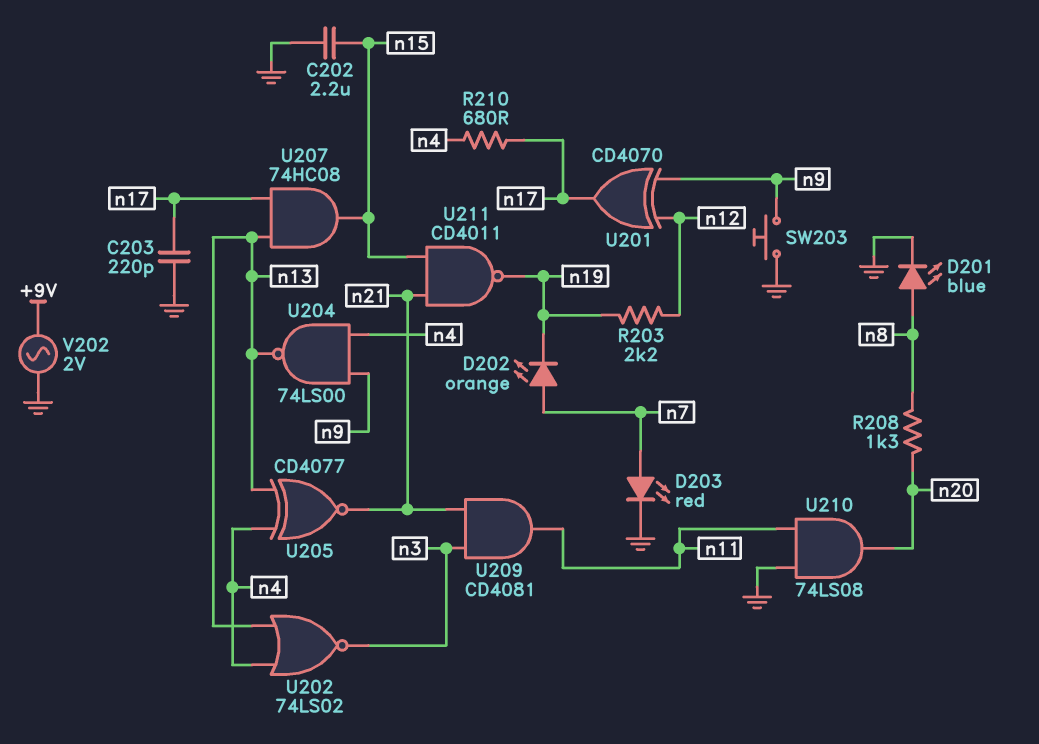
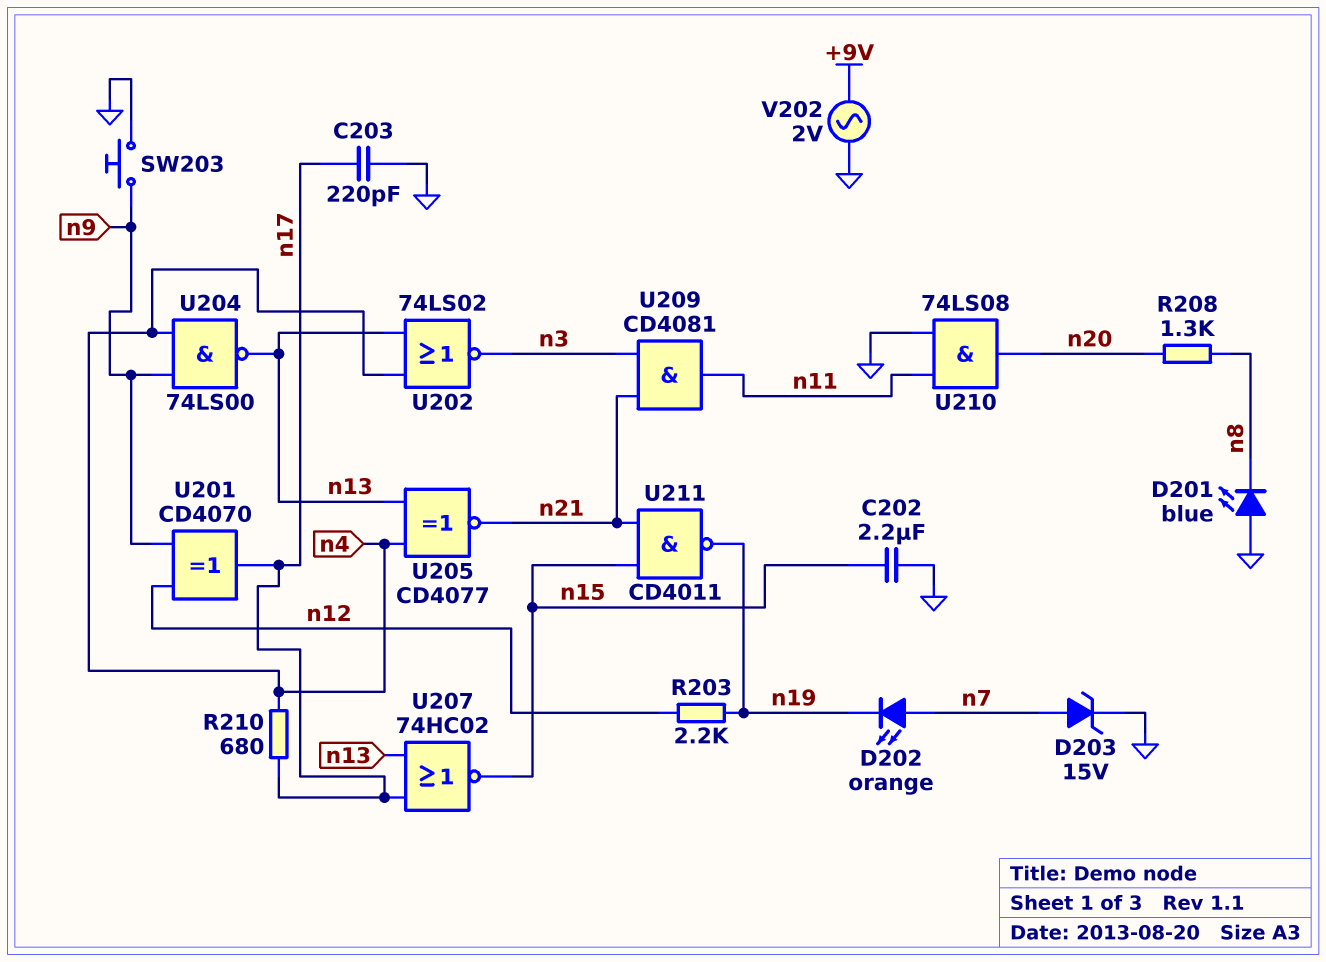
D201: LED blue (A n8, K GND) -> LED blue (A GND, K n8)
D203: LED red (A n7, K GND) -> zener 15V (A n7, K GND)
U207: AND 74HC08 (in n13, in n17, out n15) -> NOR 74HC02 (in n13, in n17, out n15)

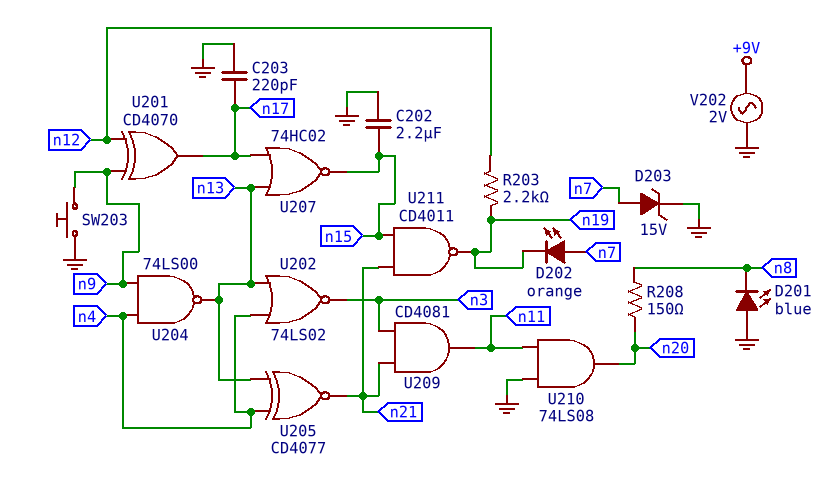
R208: 1.3k (n8, n20) -> 150 (n8, n20)
R210: 680 (n4, n17) -> none

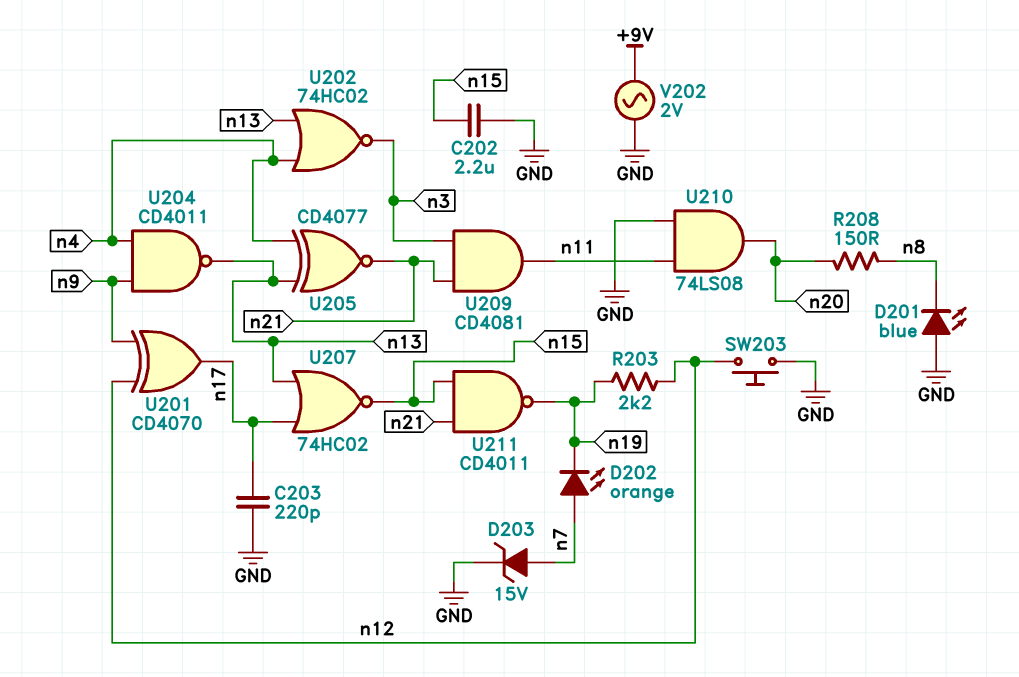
SW203: button (GND, n9) -> button (GND, n12)
U202: NOR 74LS02 (in n4, in n13, out n3) -> NOR 74HC02 (in n4, in n13, out n3)
U204: NAND 74LS00 (in n4, in n9, out n13) -> NAND CD4011 (in n4, in n9, out n13)

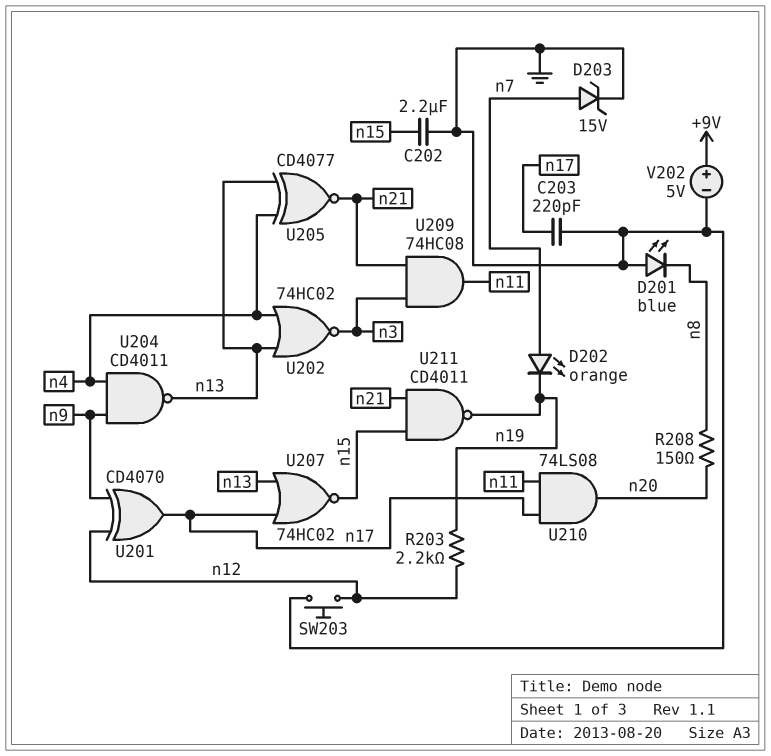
U209: AND CD4081 (in n3, in n21, out n11) -> AND 74HC08 (in n3, in n21, out n11)
U210: AND 74LS08 (in GND, in n11, out n20) -> AND 74LS08 (in n11, in n17, out n20)
V202: AC 2V (+9V, GND) -> 5V (plus +9V, minus GND)

